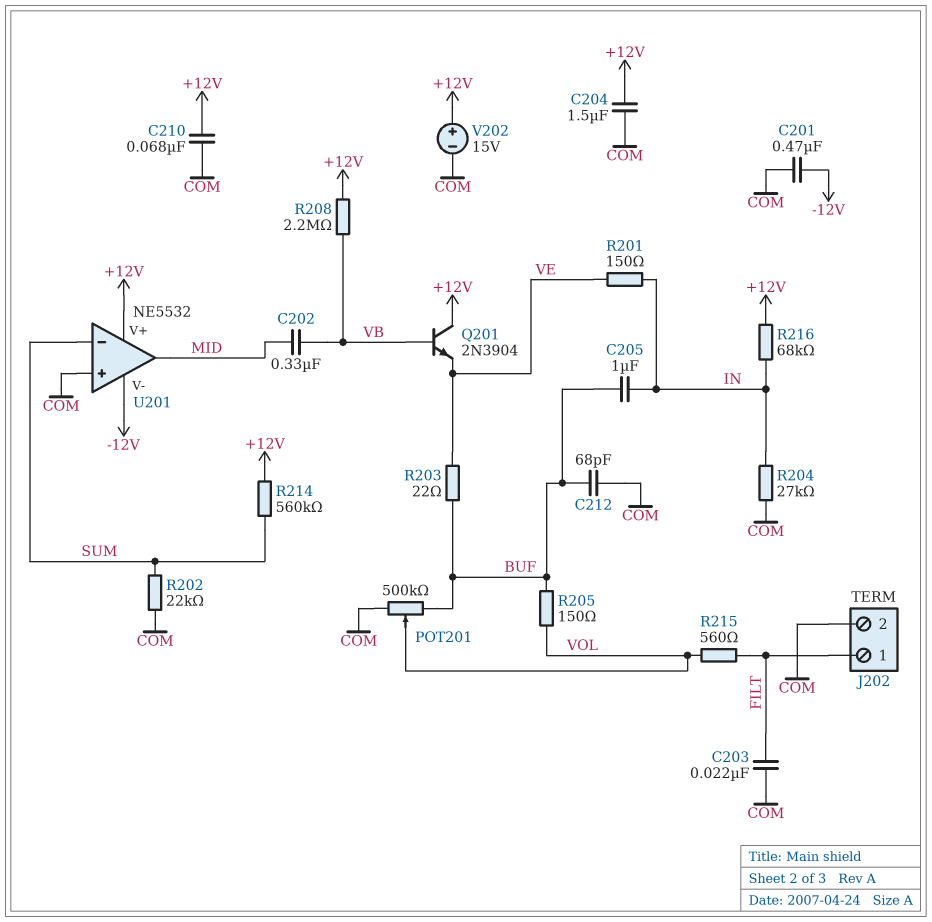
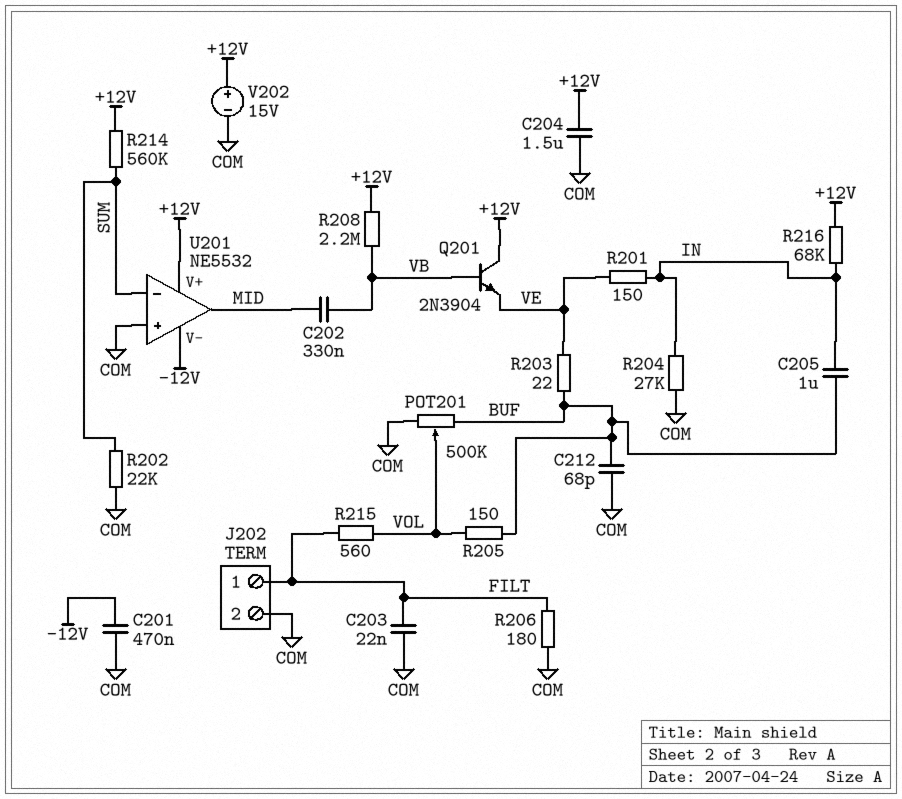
C210: 68nF (+12V, COM) -> none
R206: none -> 180 (COM, FILT)

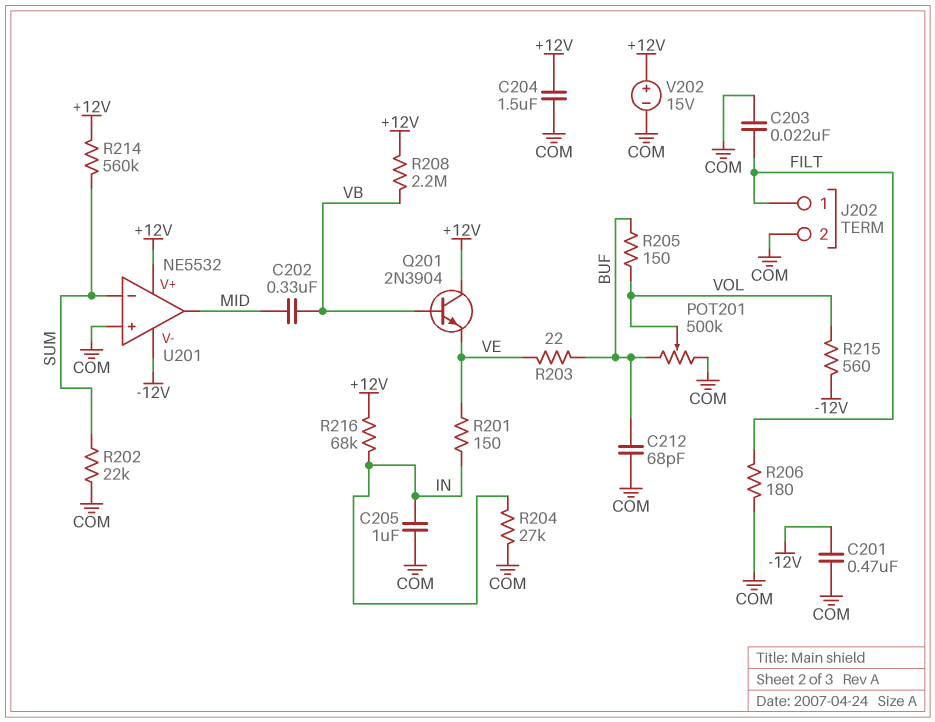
C205: 1uF (BUF, IN) -> 1uF (COM, IN)
R215: 560 (FILT, VOL) -> 560 (-12V, VOL)

